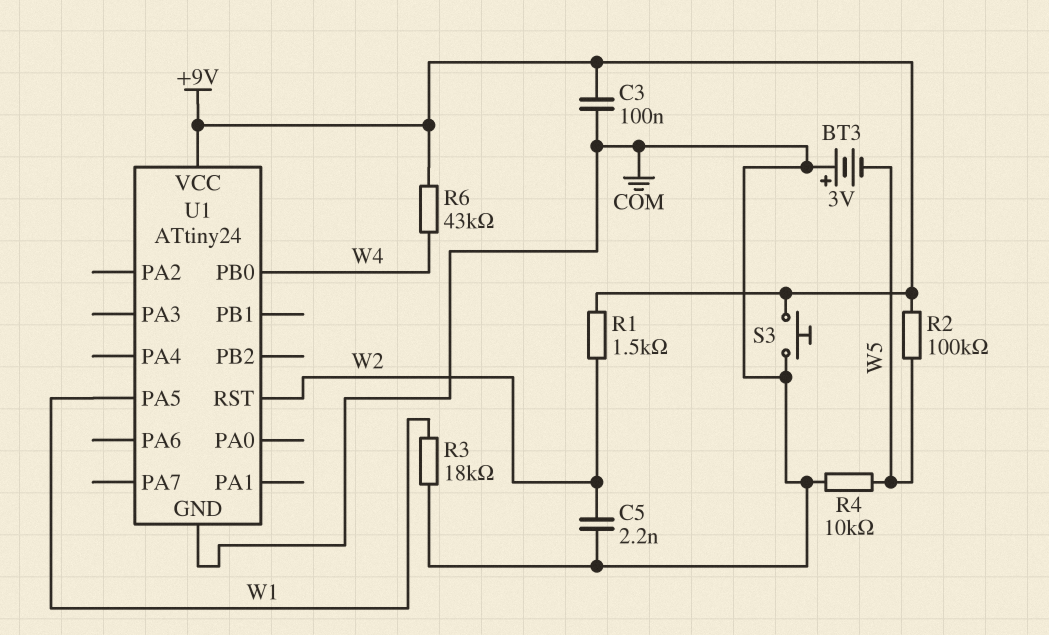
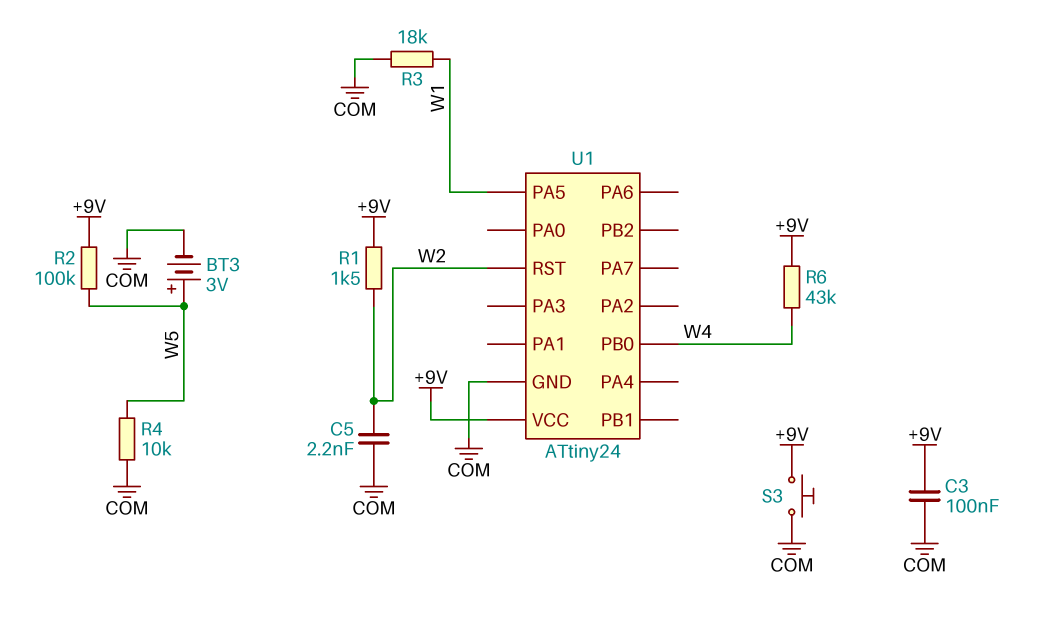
BT3: 3V (plus COM, minus W5) -> 3V (plus W5, minus COM)

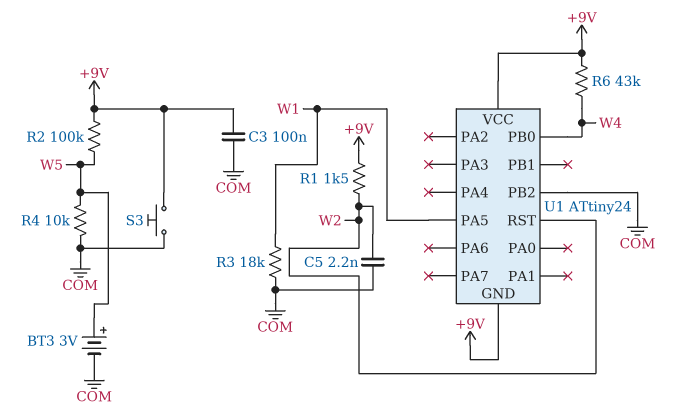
U1 pin GND: COM -> +9V
U1 pin PB2: none -> COM

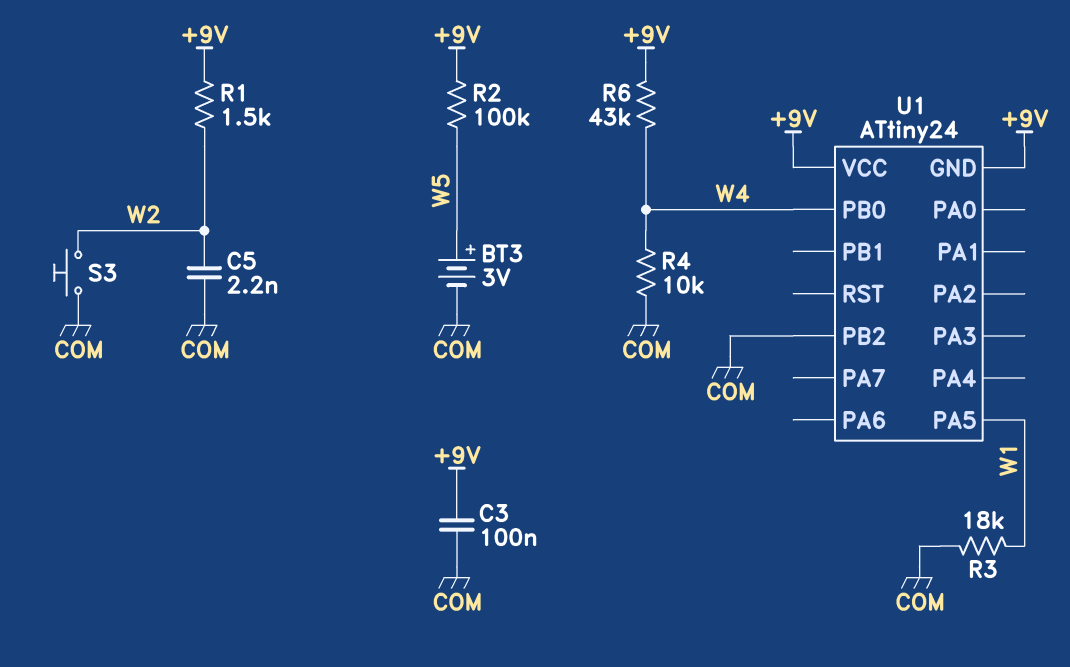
R4: 10k (COM, W5) -> 10k (COM, W4)
S3: button (+9V, COM) -> button (COM, W2)
U1 pin RST: W2 -> none

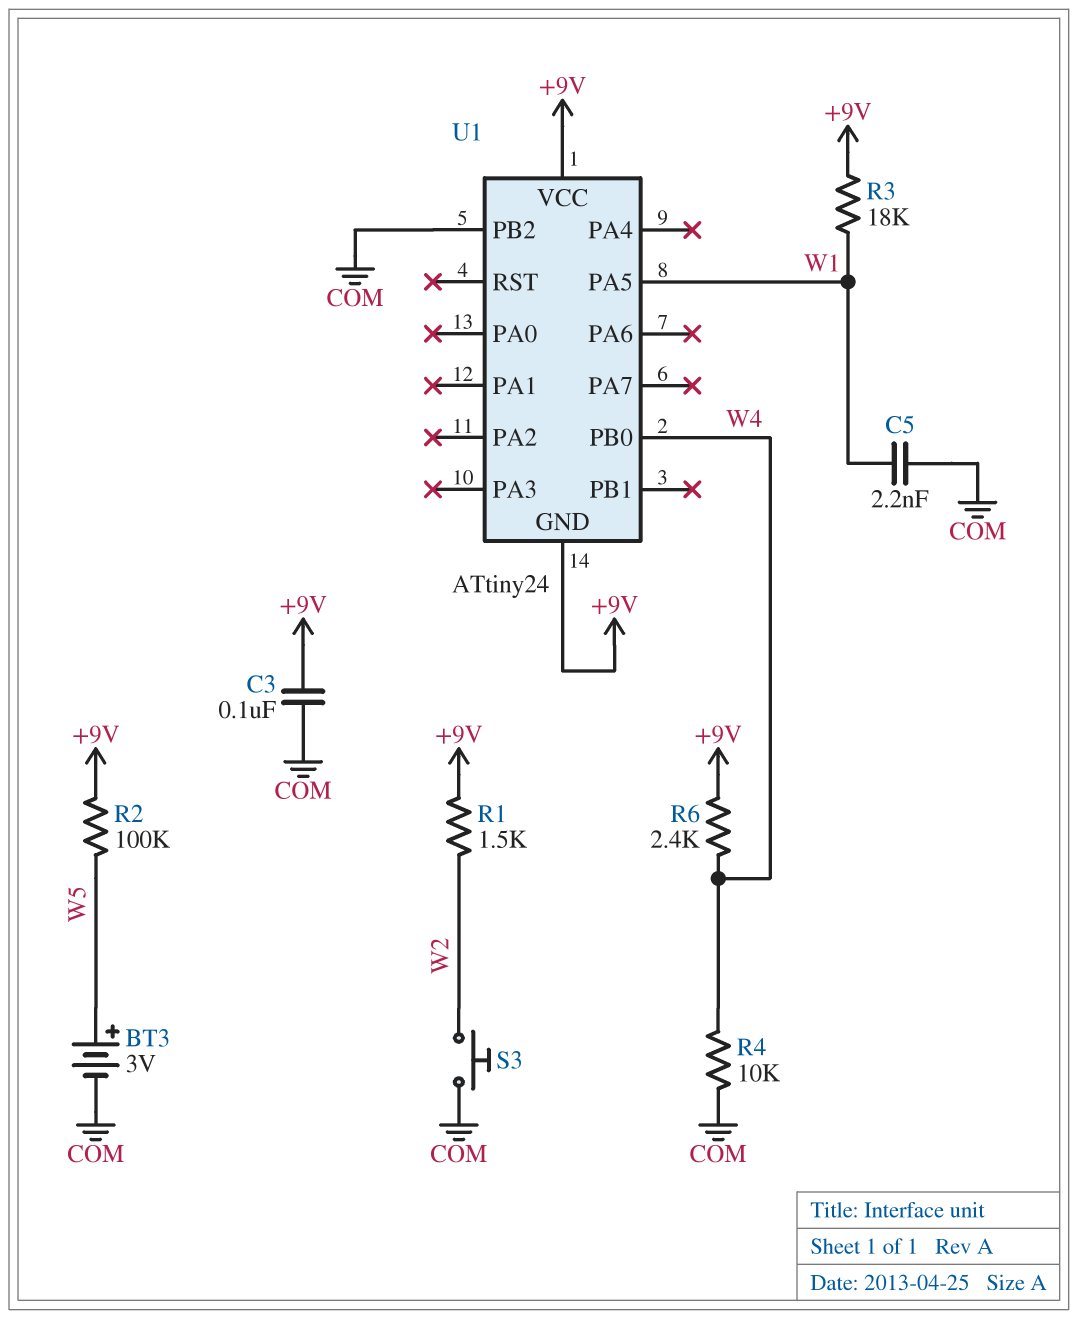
C5: 2.2nF (COM, W2) -> 2.2nF (COM, W1)
R3: 18k (COM, W1) -> 18k (+9V, W1)
R6: 43k (+9V, W4) -> 2.4k (+9V, W4)

